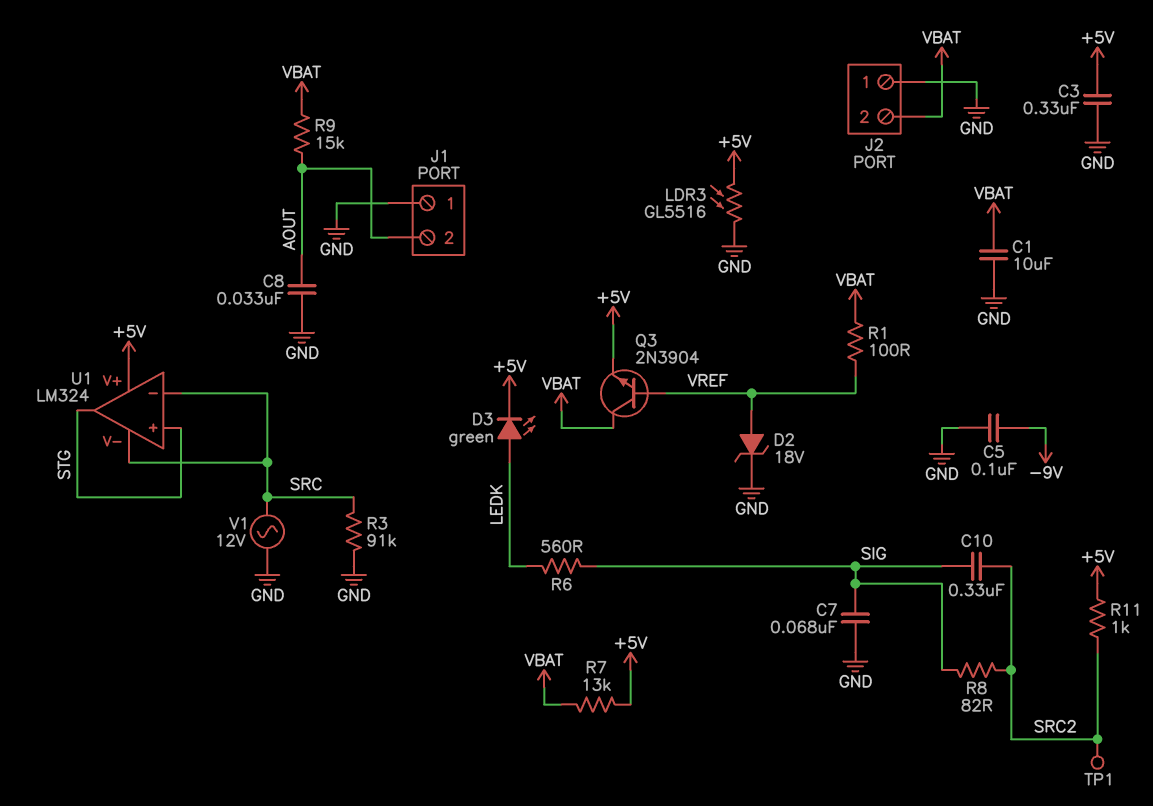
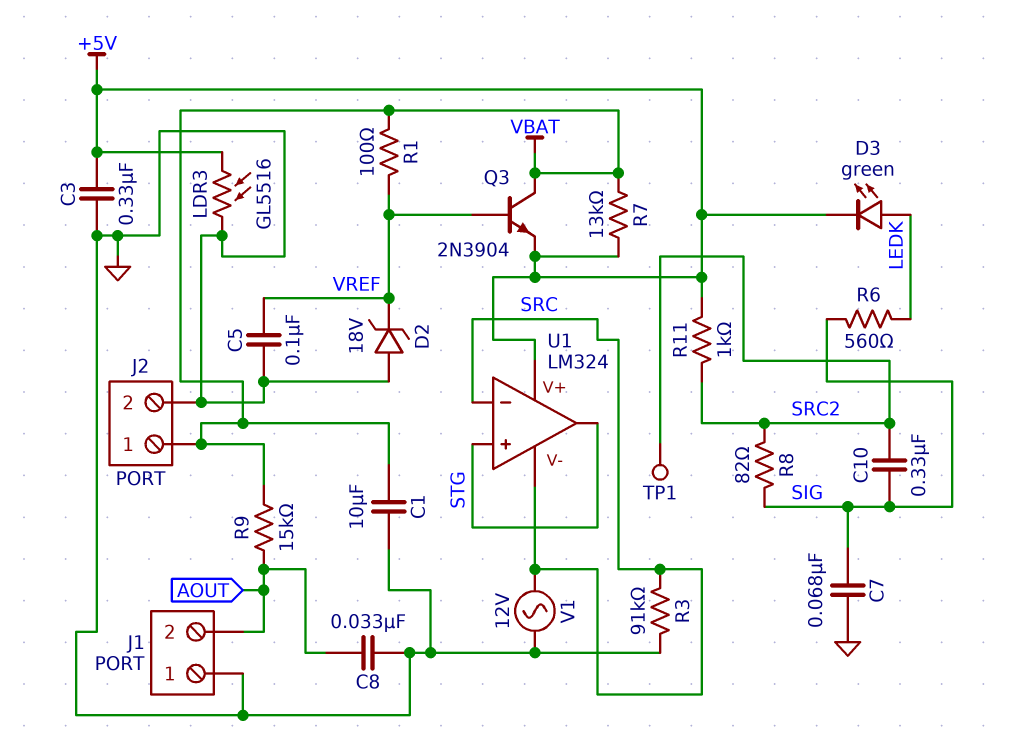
C5: 100nF (-9V, GND) -> 100nF (GND, VREF)
D2: zener 18V (A VREF, K GND) -> zener 18V (A GND, K VREF)
J2 pin 1: GND -> VBAT
J2 pin 2: VBAT -> GND

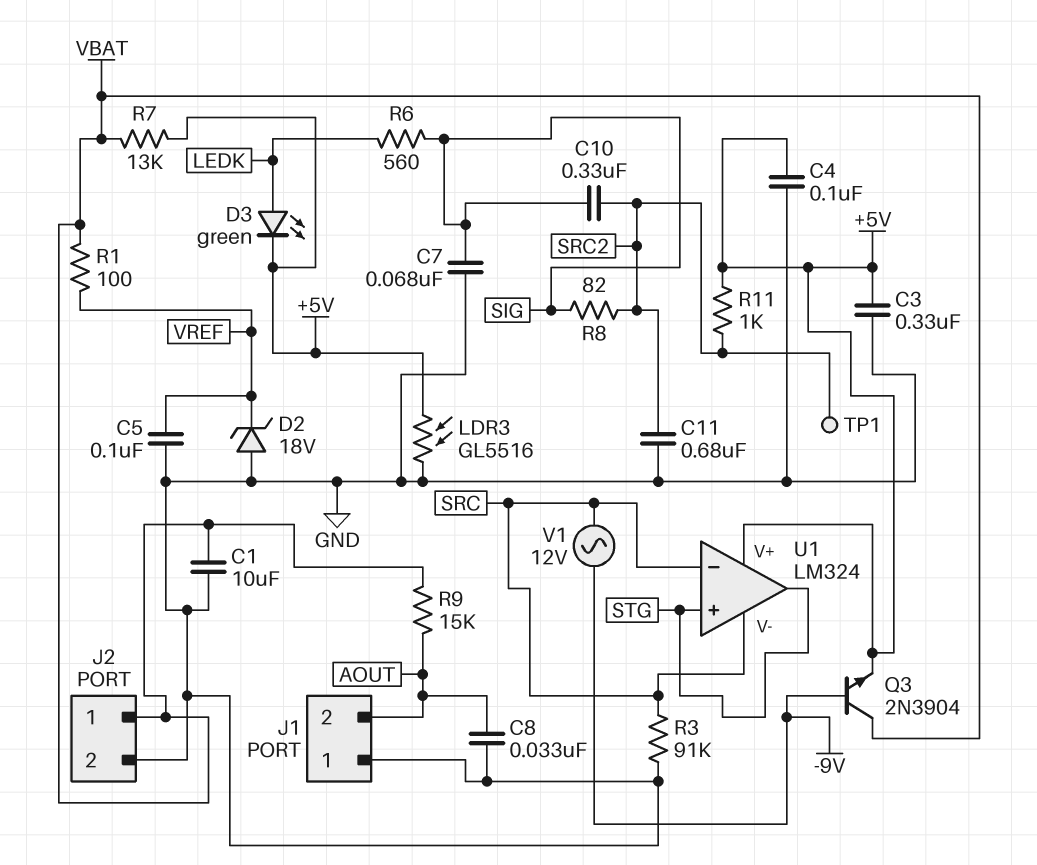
C4: none -> 100nF (+5V, GND)
C11: none -> 680nF (GND, SRC2)
Q3: NPN 2N3904 (B VREF, C VBAT, E +5V) -> NPN 2N3904 (B -9V, C VBAT, E +5V)
V1: AC 12V (GND, SRC) -> AC 12V (-9V, SRC)

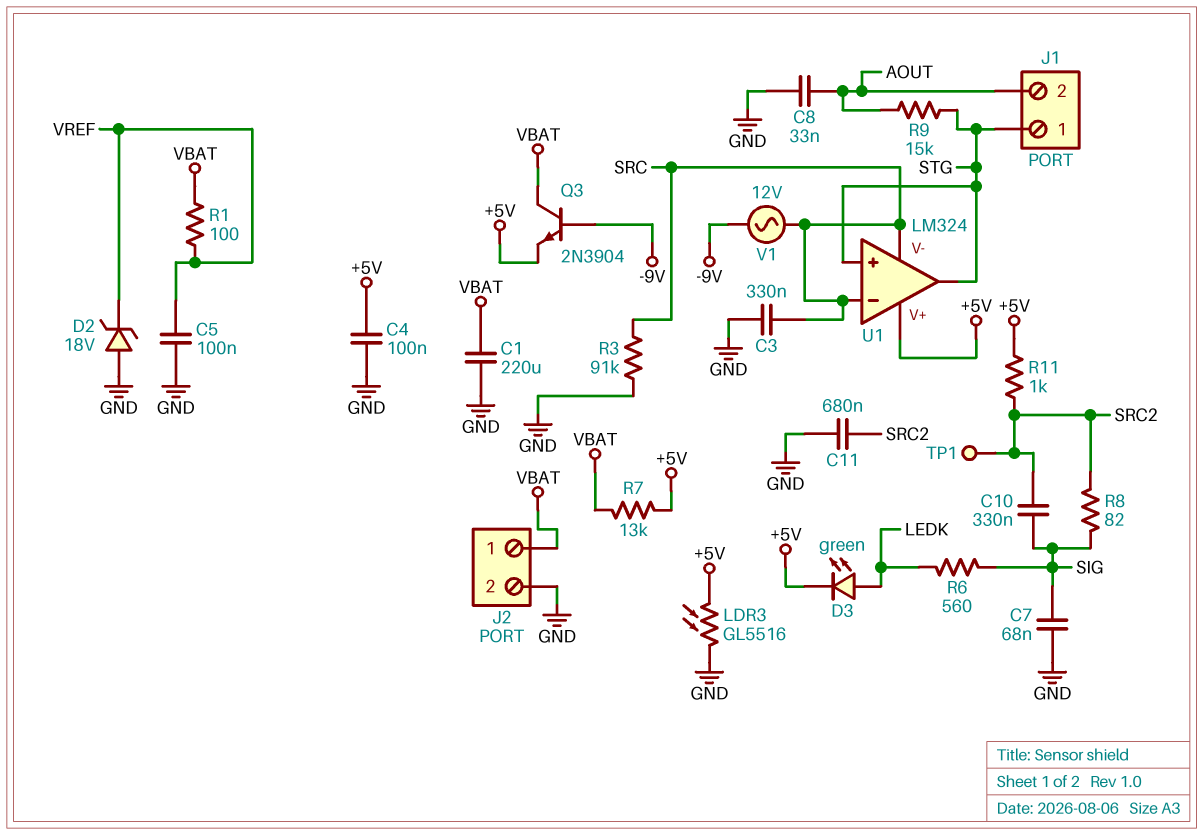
C1: 10uF (GND, VBAT) -> 220uF (GND, VBAT)
C3: 330nF (+5V, GND) -> 330nF (GND, SRC)
J1 pin 1: GND -> STG
R9: 15k (AOUT, VBAT) -> 15k (AOUT, STG)

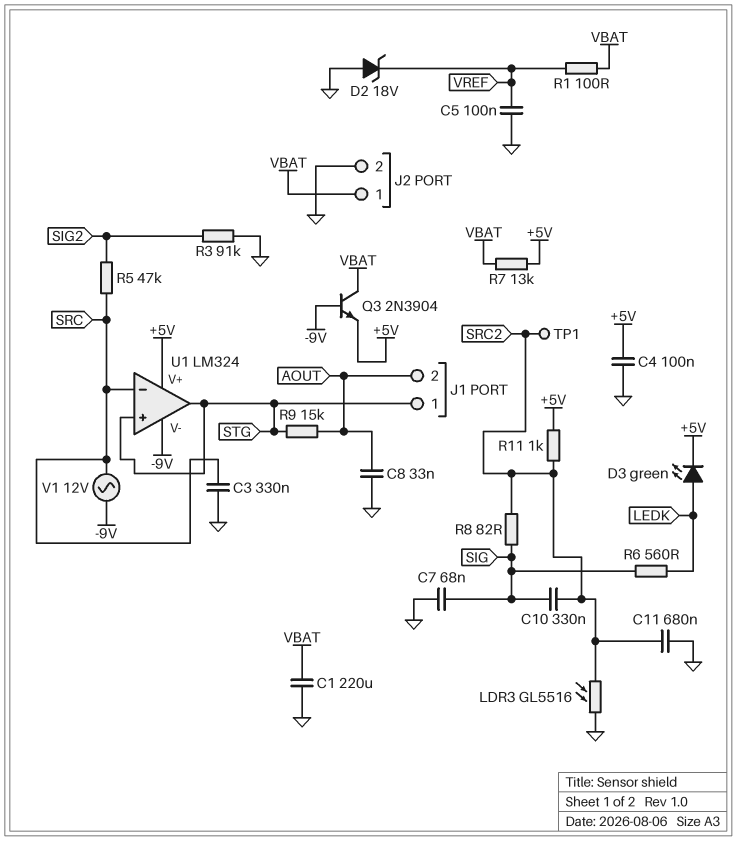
LDR3: GL5516 (+5V, GND) -> GL5516 (GND, SRC2)
R3: 91k (GND, SRC) -> 91k (GND, SIG2)
R5: none -> 47k (SIG2, SRC)
U1 pin V-: SRC -> -9V

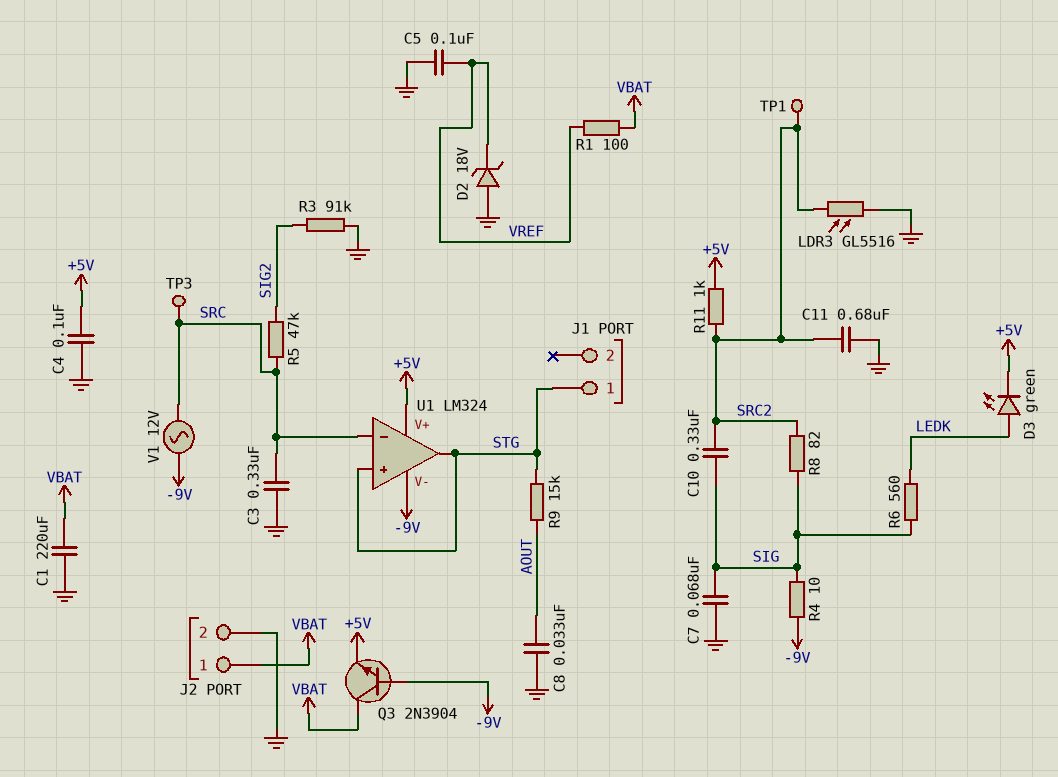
J1 pin 2: AOUT -> none
R4: none -> 10 (-9V, SIG)
R7: 13k (+5V, VBAT) -> none
TP3: none -> test point (SRC)

